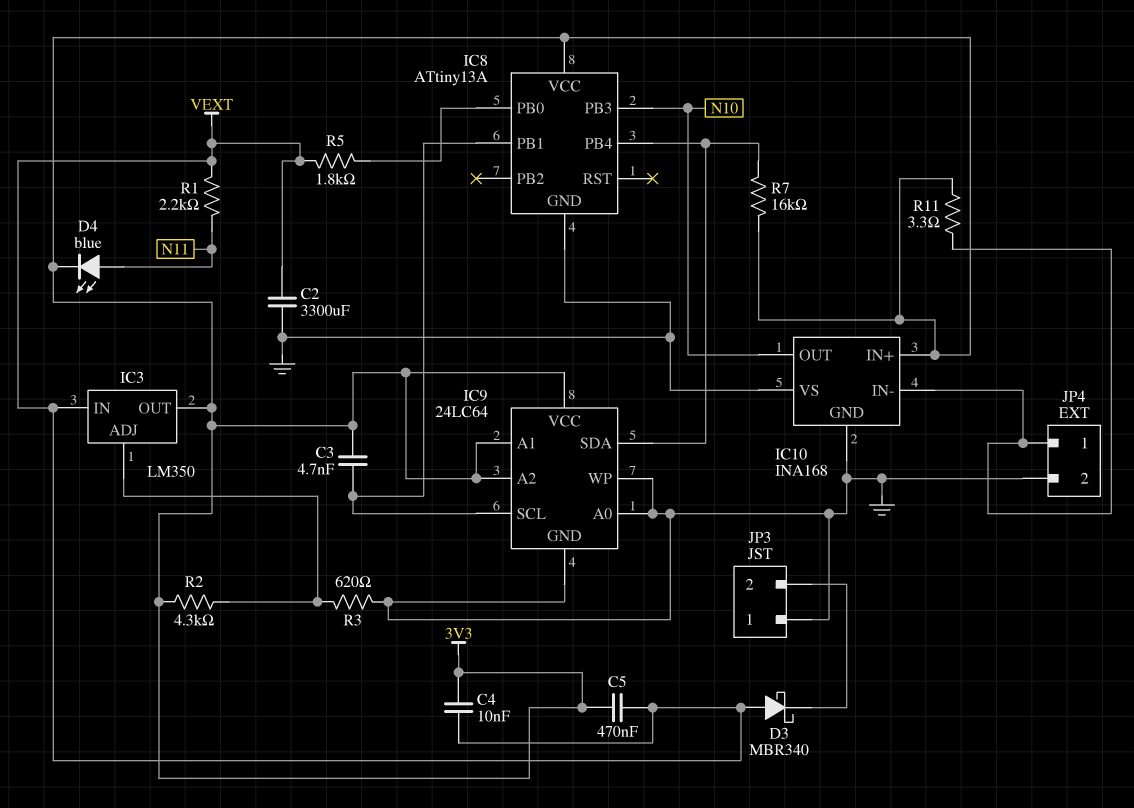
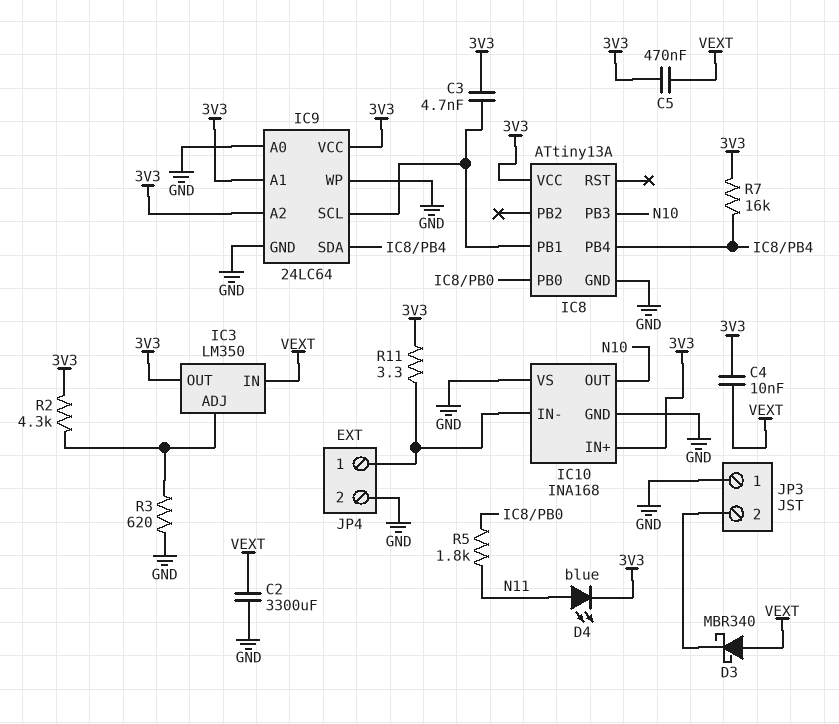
R1: 2.2k (N11, VEXT) -> none
R5: 1.8k (IC8/PB0, VEXT) -> 1.8k (IC8/PB0, N11)

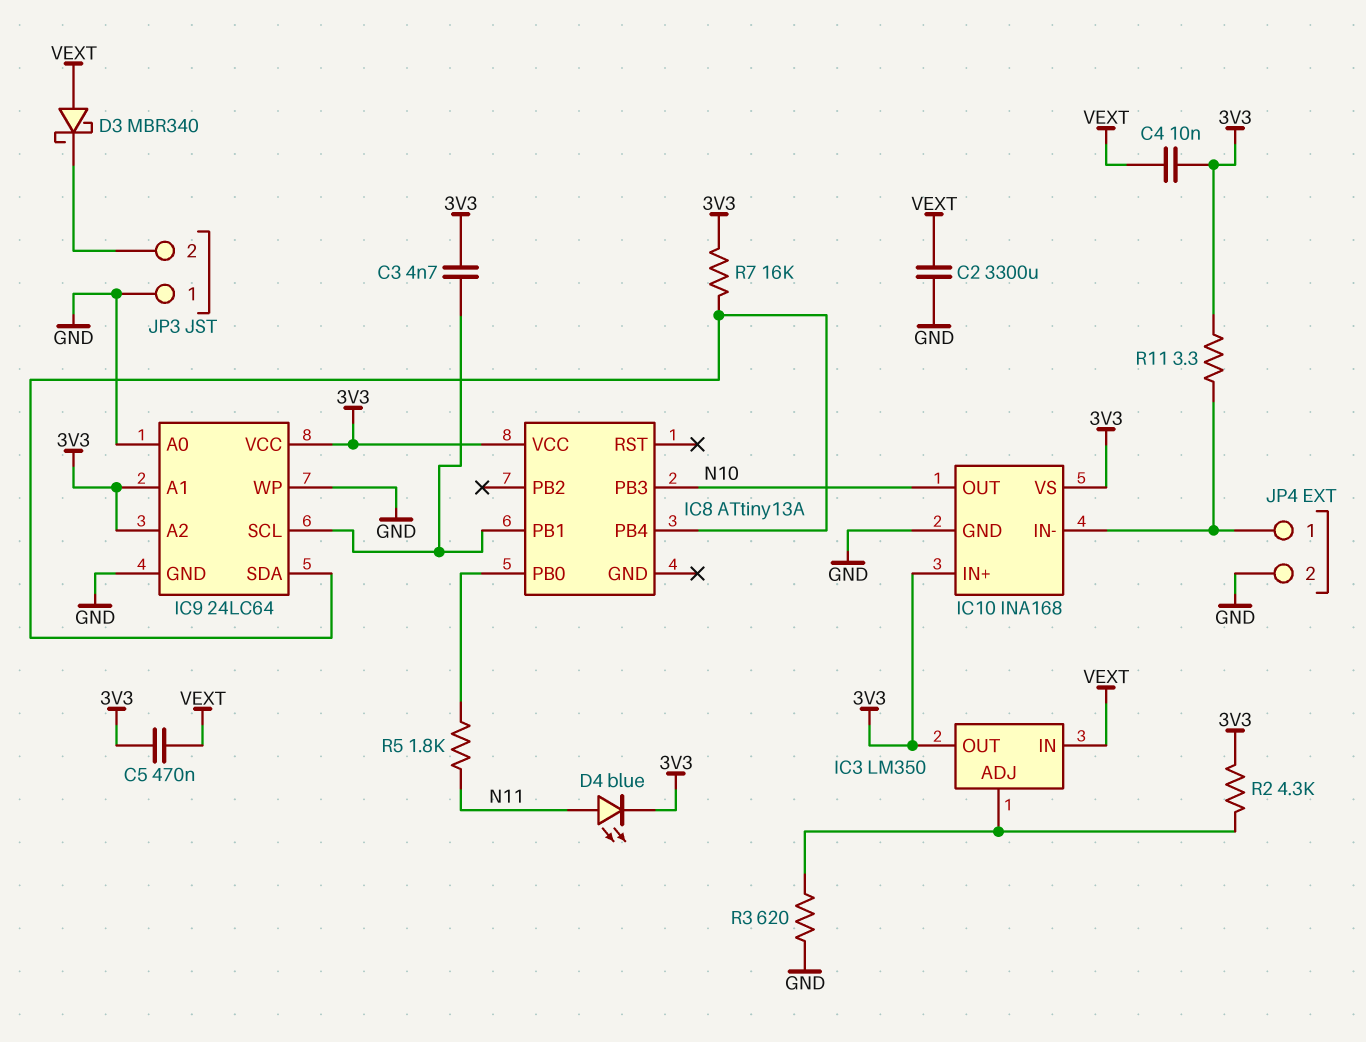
IC8 pin GND: GND -> none
IC10 pin VS: GND -> 3V3

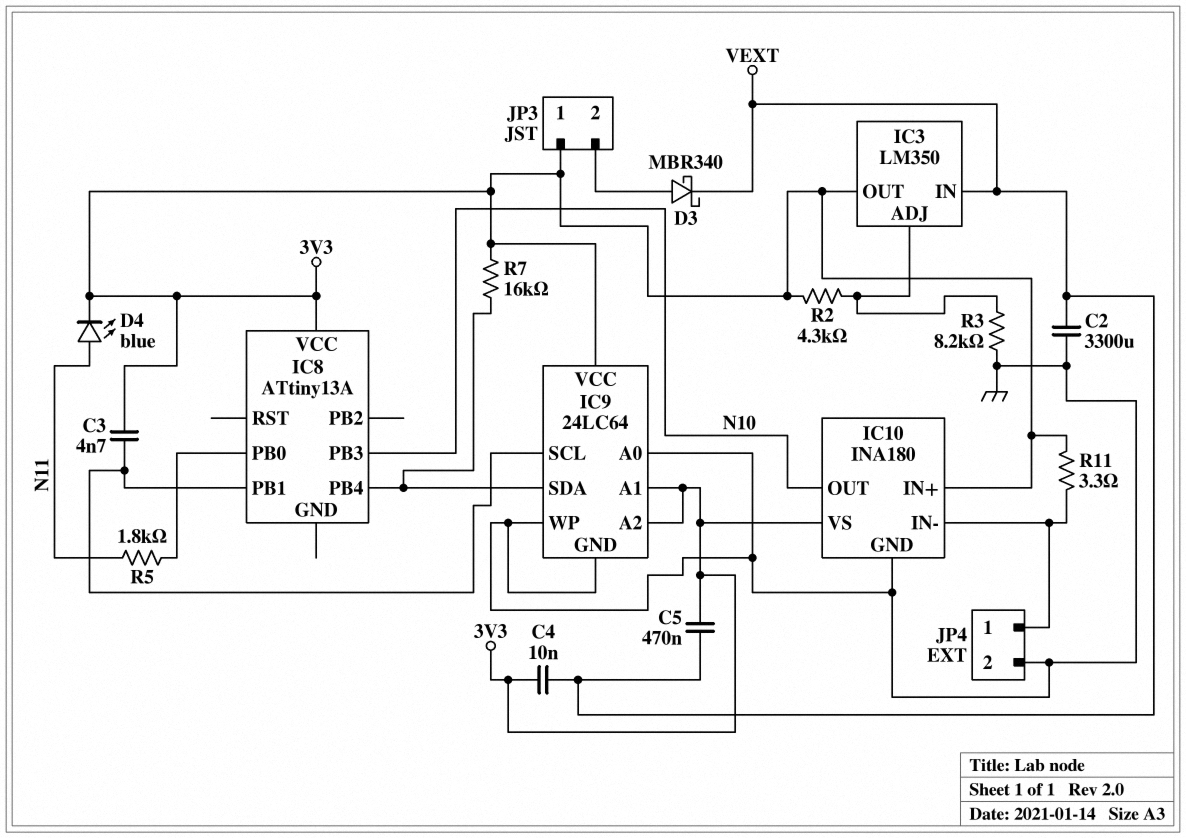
D3: schottky MBR340 (A VEXT, K JP3/2) -> schottky MBR340 (A JP3/2, K VEXT)
IC10: INA168 -> INA180
JP3 pin 1: GND -> 3V3
R3: 620 (GND, IC3/ADJ) -> 8.2k (GND, IC3/ADJ)

